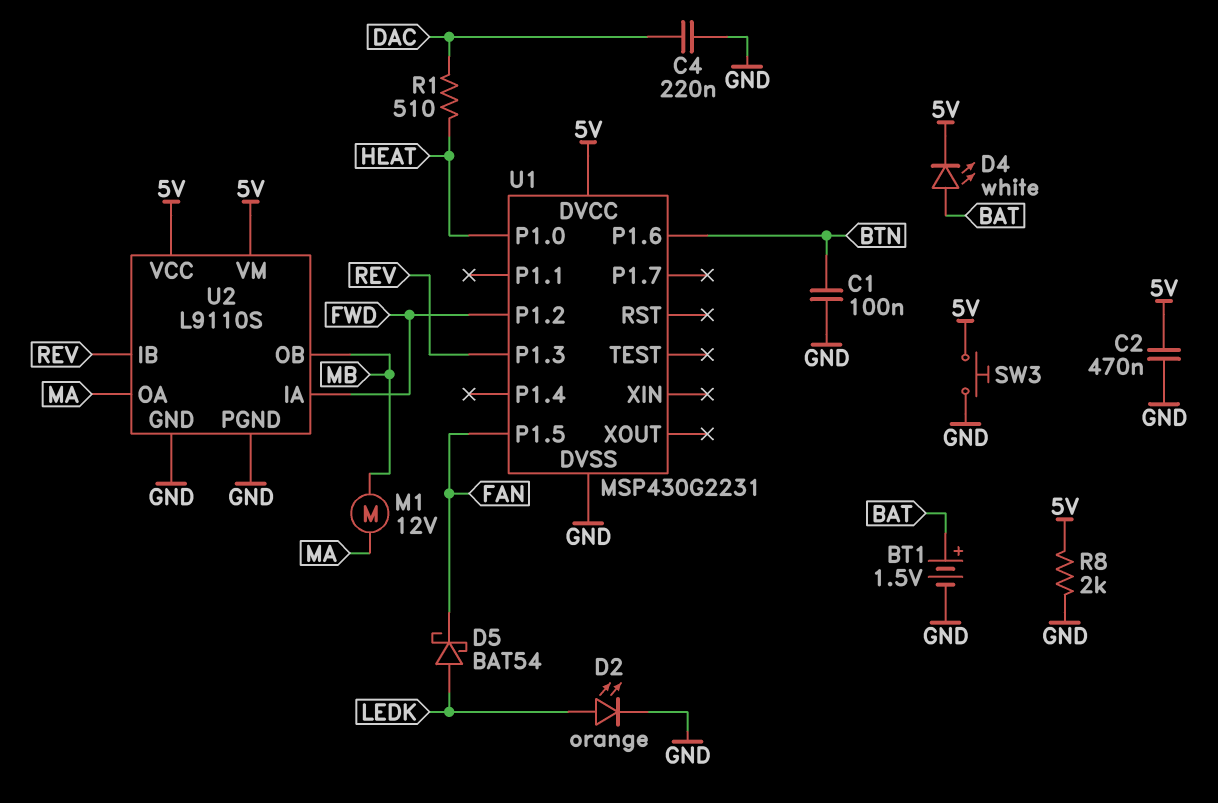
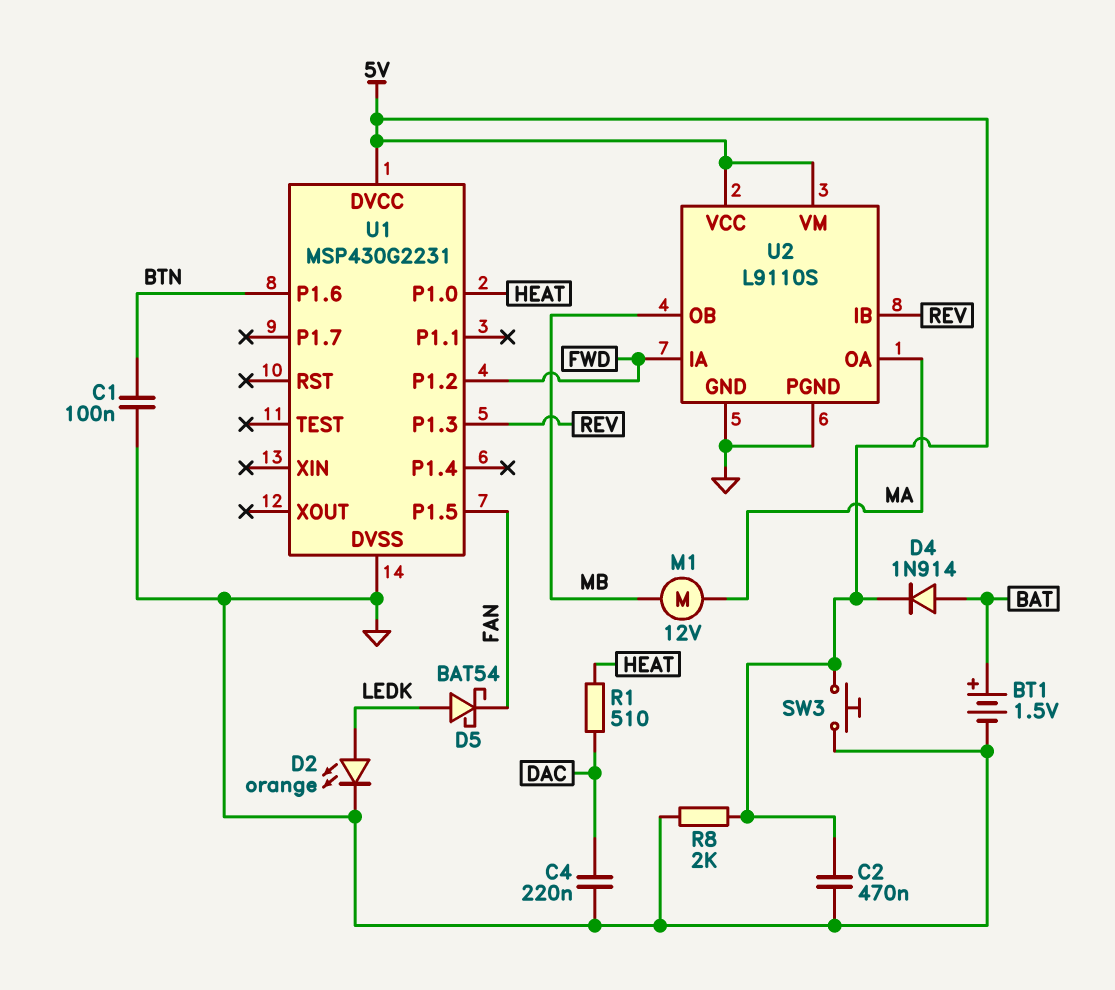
D4: LED white (A BAT, K 5V) -> diode 1N914 (A BAT, K 5V)

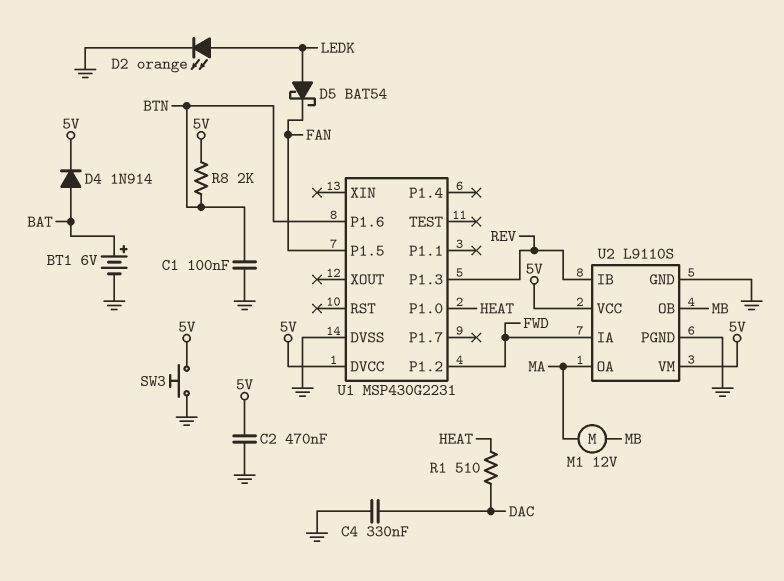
BT1: 1.5V (plus BAT, minus GND) -> 6V (plus BAT, minus GND)
C4: 220nF (DAC, GND) -> 330nF (DAC, GND)
R8: 2k (5V, GND) -> 2k (5V, BTN)

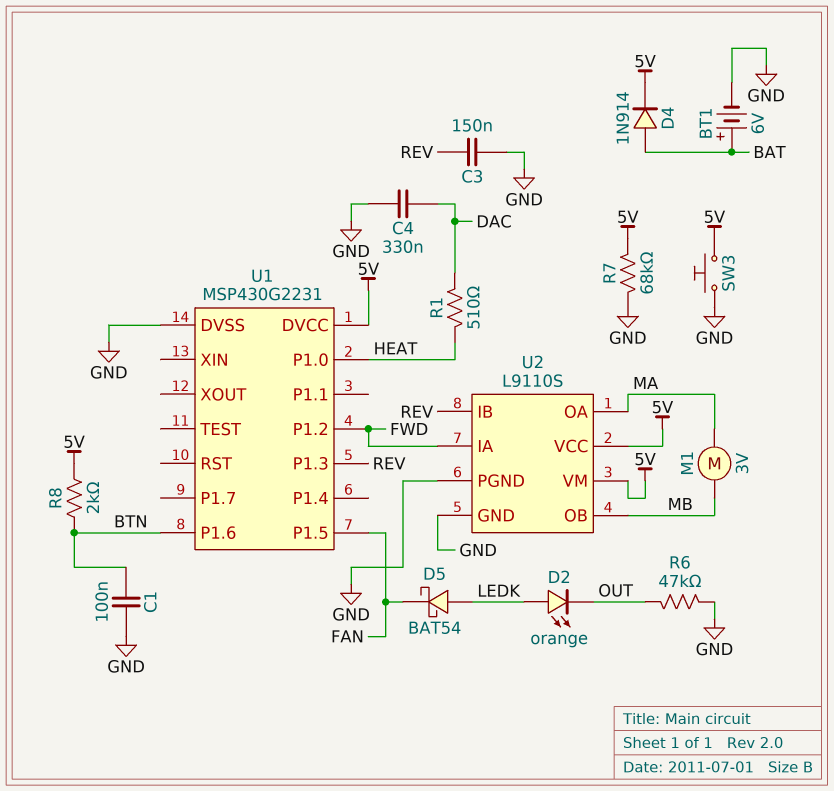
C2: 470nF (5V, GND) -> none
C3: none -> 150nF (GND, REV)
D2: LED orange (A LEDK, K GND) -> LED orange (A LEDK, K OUT)
M1: motor 12V (MA, MB) -> motor 3V (MA, MB)
R6: none -> 47k (GND, OUT)
R7: none -> 68k (5V, GND)

